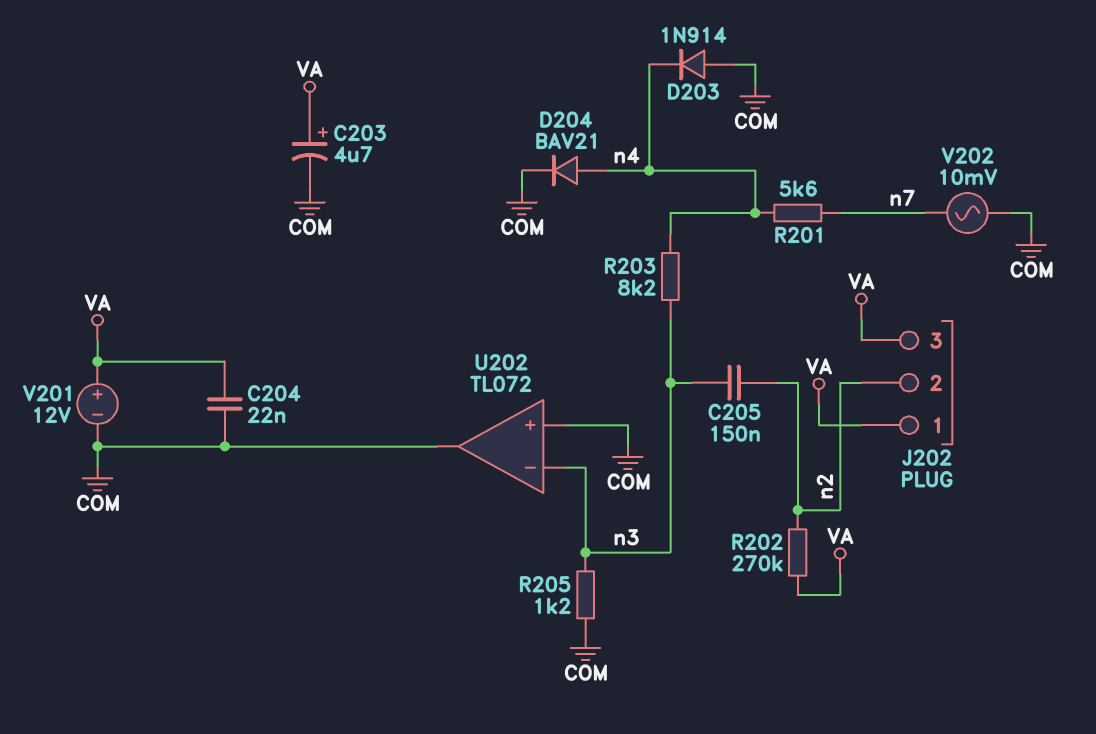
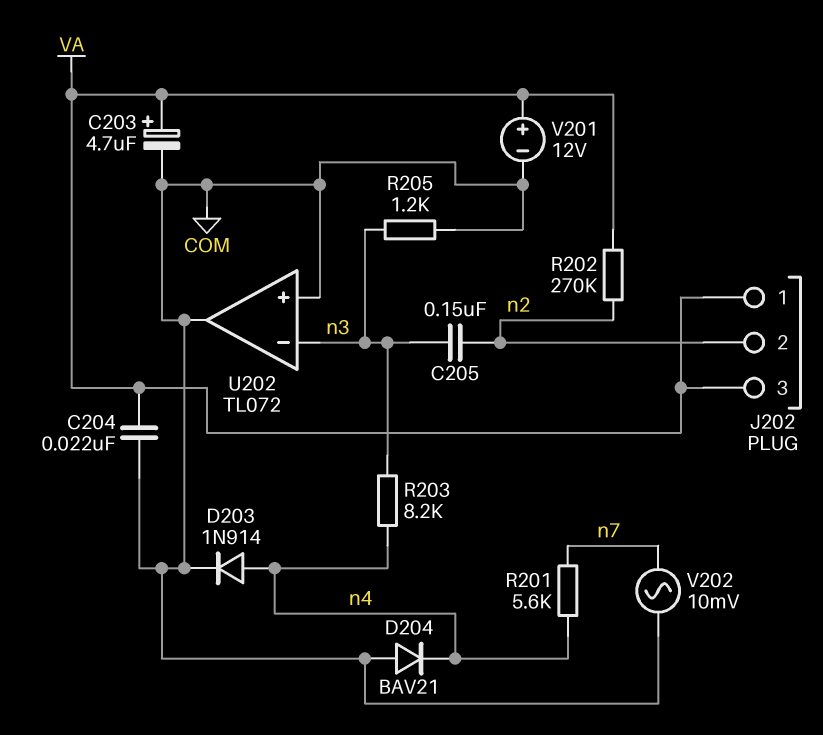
D203: diode 1N914 (A COM, K n4) -> diode 1N914 (A n4, K COM)
D204: diode BAV21 (A n4, K COM) -> diode BAV21 (A COM, K n4)

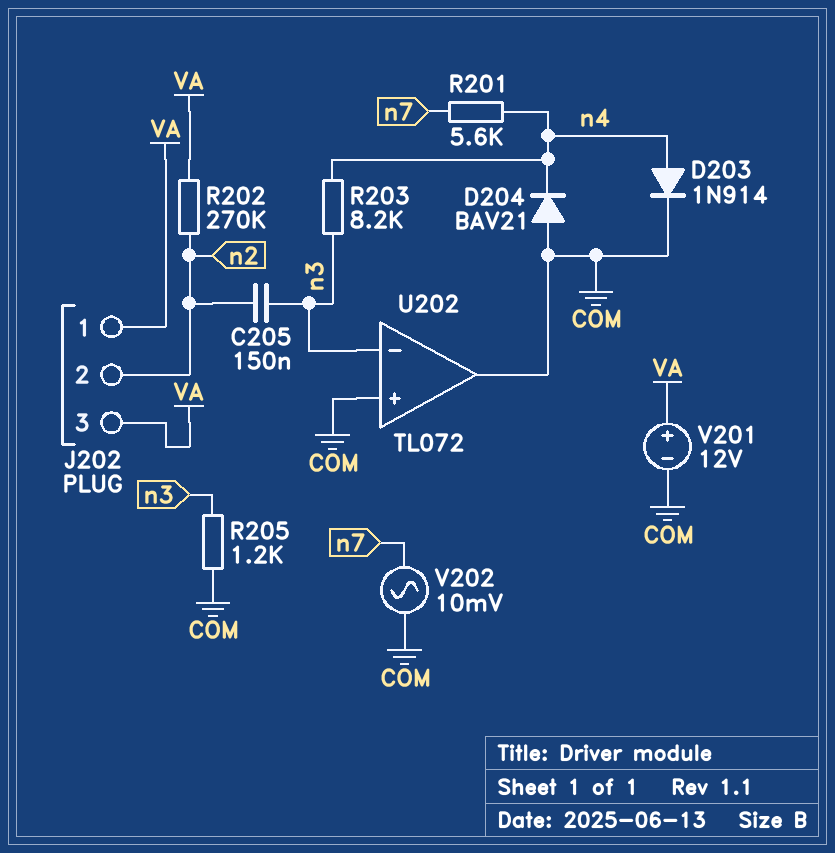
C203: 4.7uF (plus VA, minus COM) -> none
C204: 22nF (COM, VA) -> none

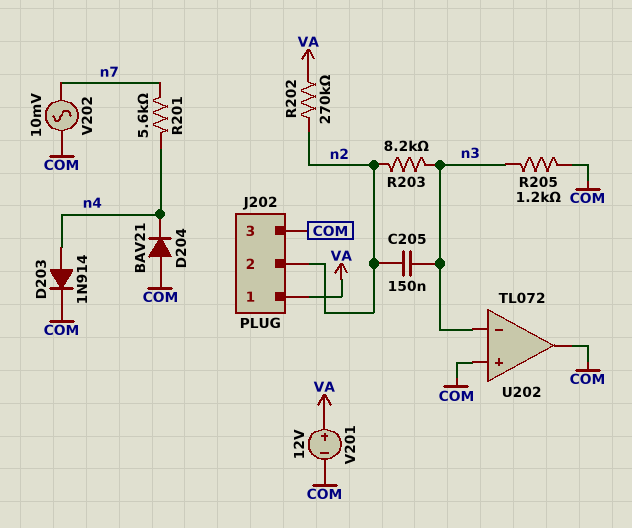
J202 pin 3: VA -> COM
R203: 8.2k (n3, n4) -> 8.2k (n2, n3)

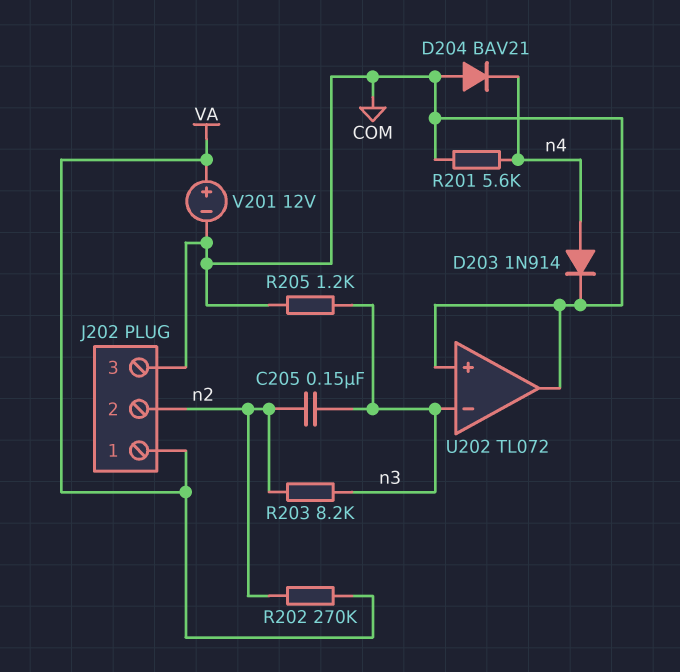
R201: 5.6k (n4, n7) -> 5.6k (COM, n4)
V202: AC 10mV (COM, n7) -> none

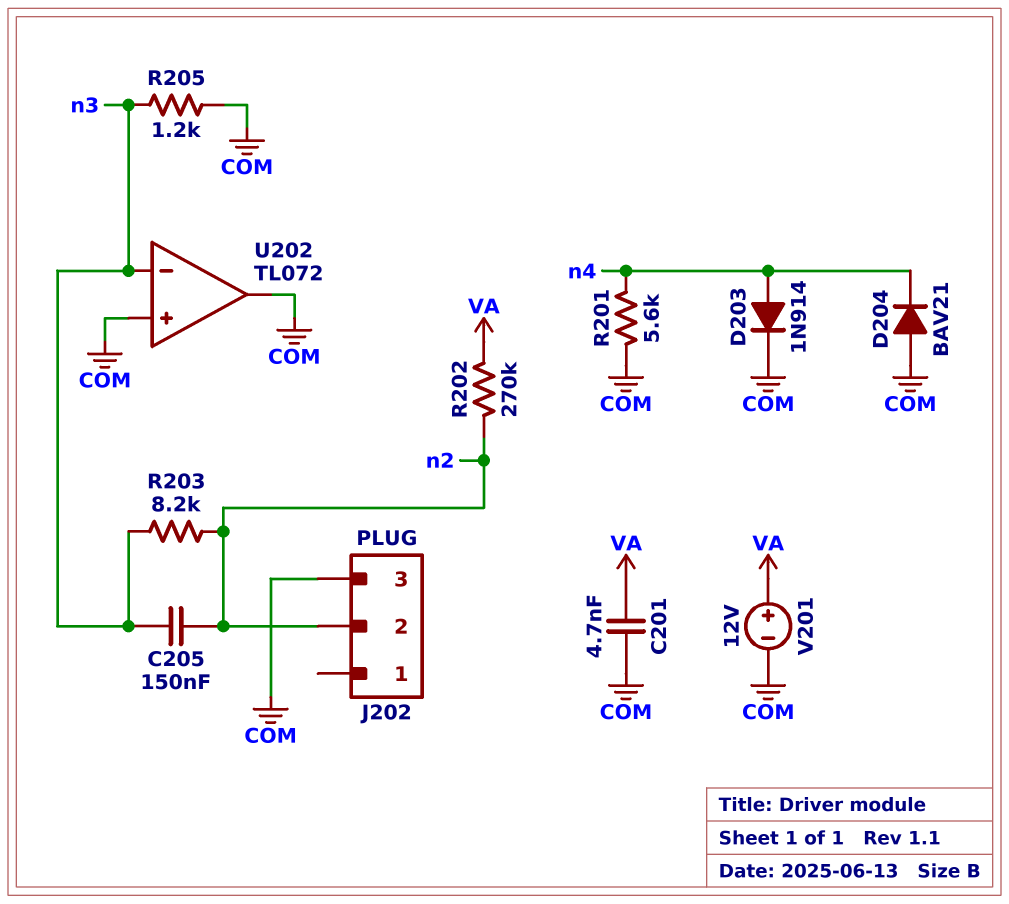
C201: none -> 4.7nF (COM, VA)
J202 pin 1: VA -> none

